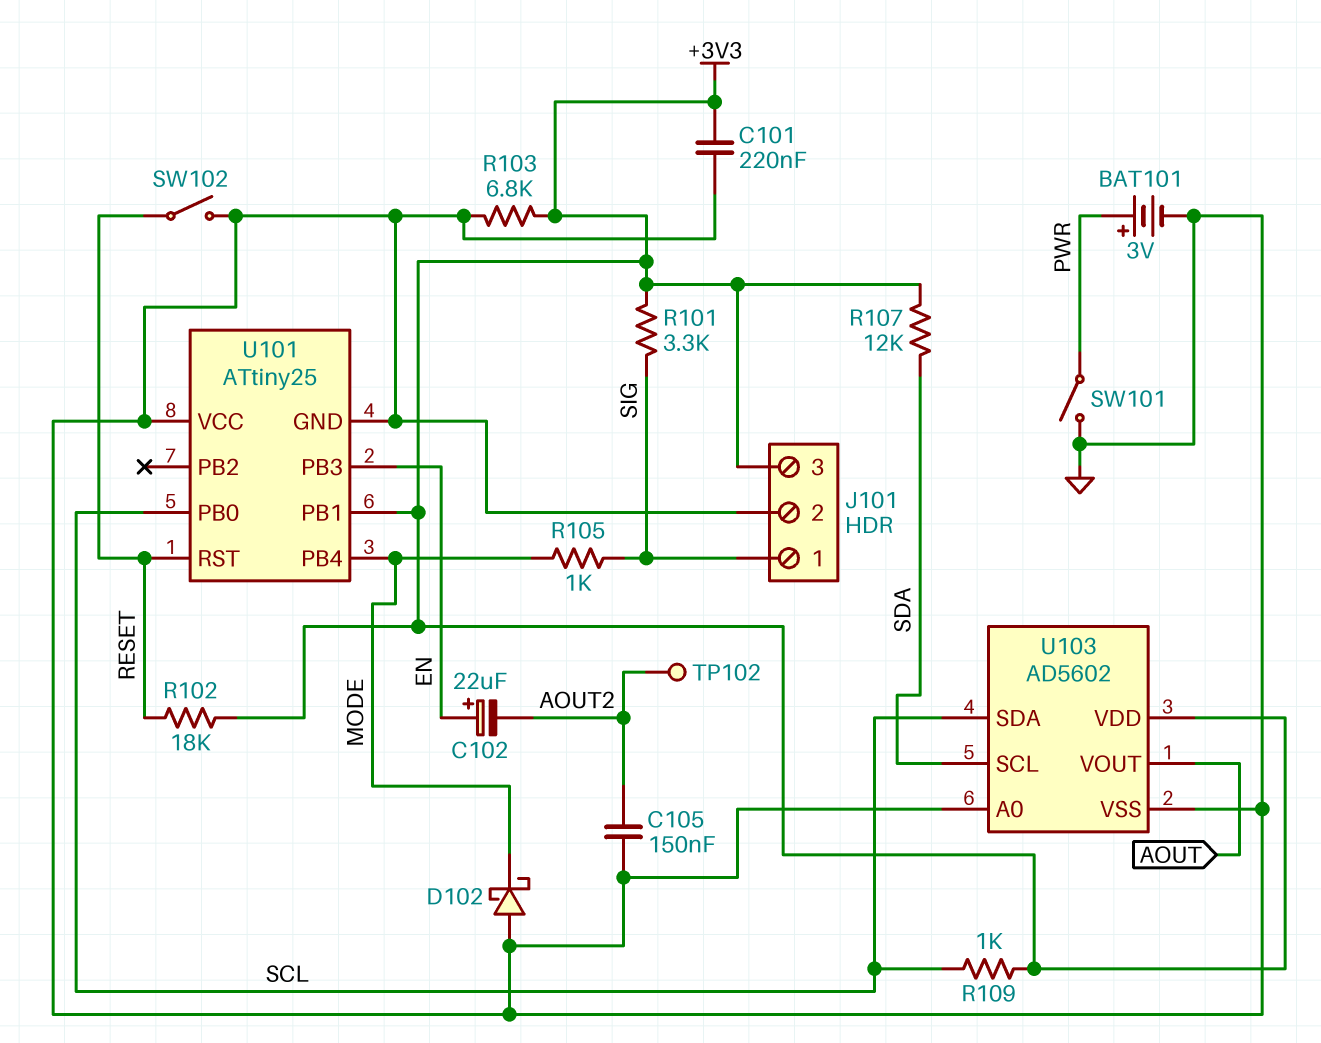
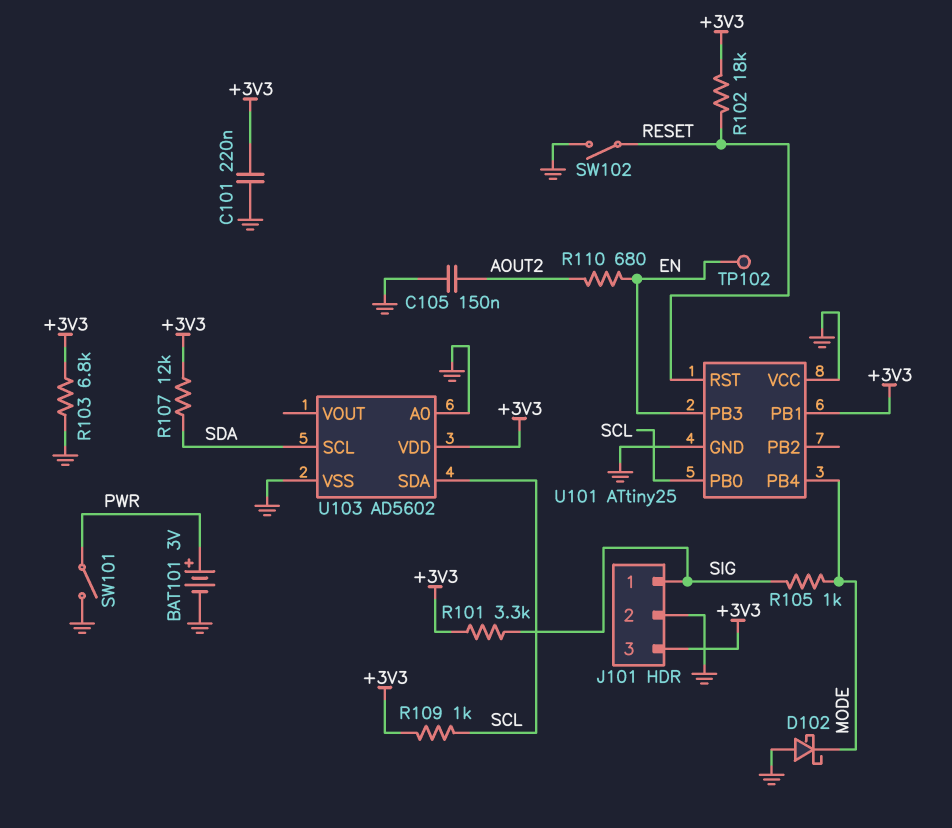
C102: 22uF (plus EN, minus AOUT2) -> none
R110: none -> 680 (AOUT2, EN)
TP102: test point (AOUT2) -> test point (EN)
U103 pin VOUT: AOUT -> none

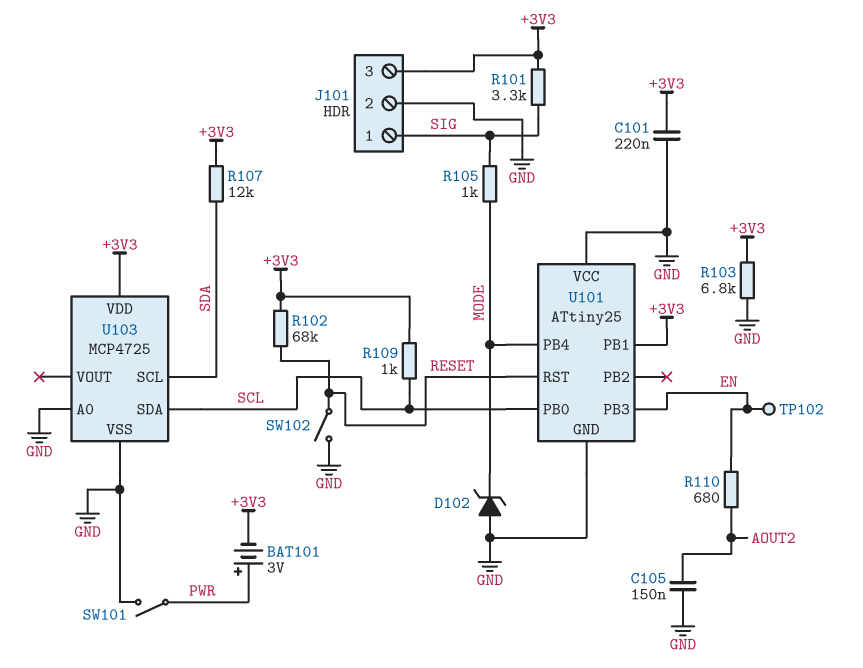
BAT101: 3V (plus PWR, minus GND) -> 3V (plus PWR, minus +3V3)
D102: schottky (A GND, K MODE) -> zener (A GND, K MODE)
R102: 18k (+3V3, RESET) -> 68k (+3V3, RESET)
U103: AD5602 -> MCP4725

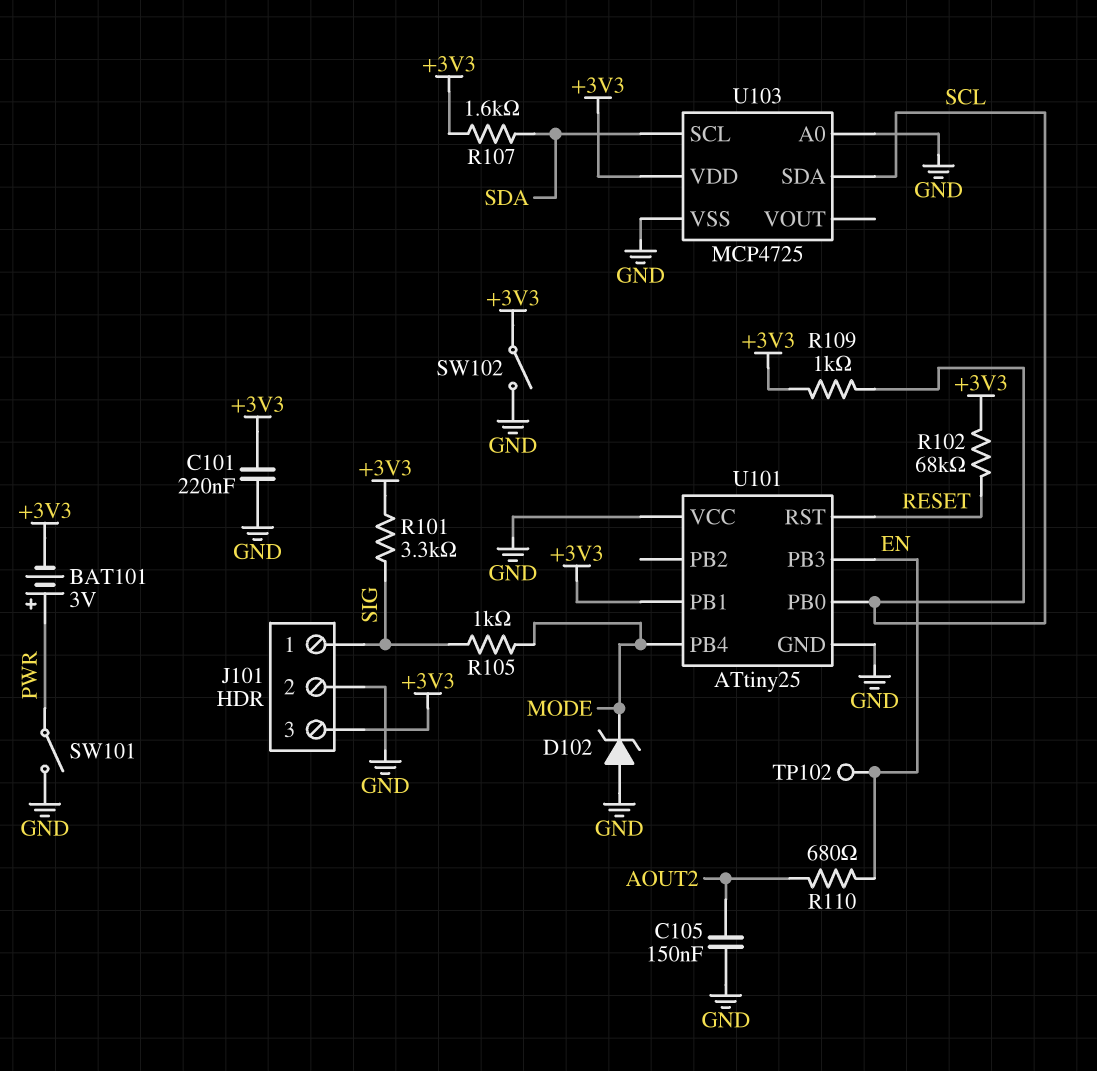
R103: 6.8k (+3V3, GND) -> none
R107: 12k (+3V3, SDA) -> 1.6k (+3V3, SDA)
SW102: switch (GND, RESET) -> switch (+3V3, GND)

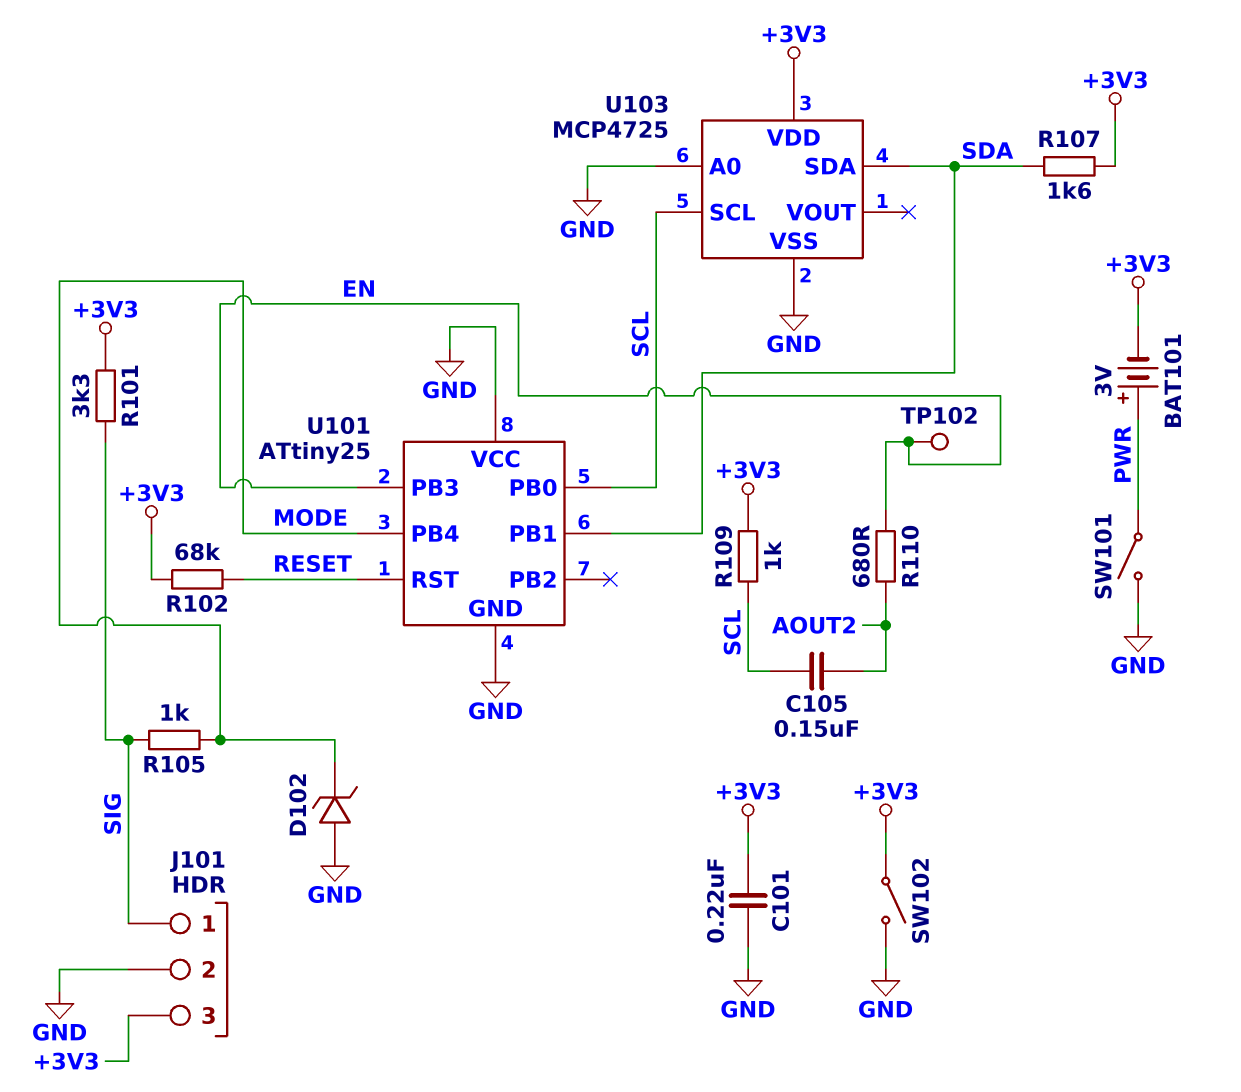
C105: 150nF (AOUT2, GND) -> 150nF (AOUT2, SCL)
U101 pin PB1: +3V3 -> SDA
U103 pin SCL: SDA -> SCL
U103 pin SDA: SCL -> SDA

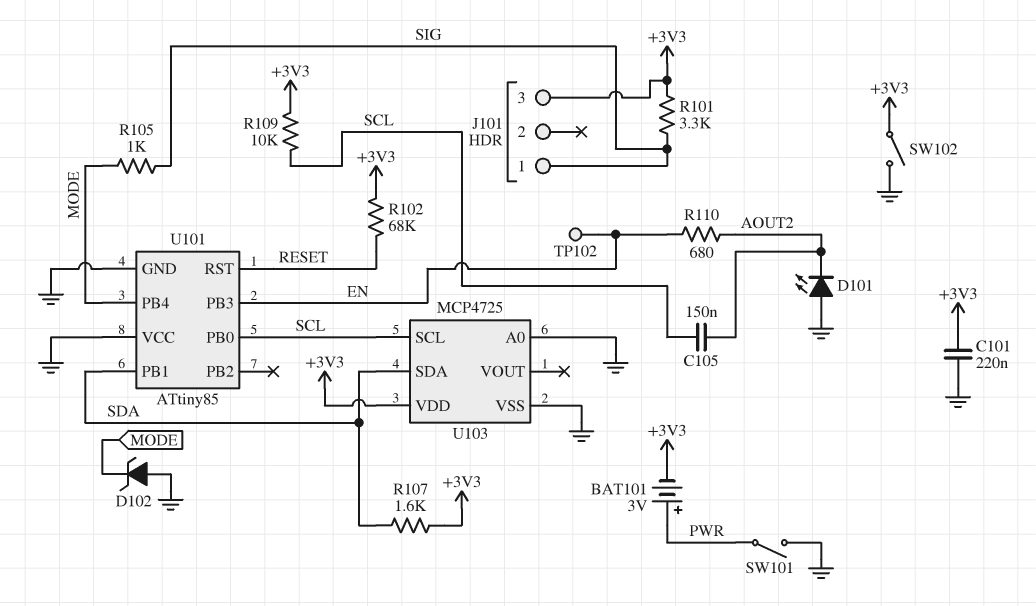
D101: none -> LED (A GND, K AOUT2)
J101 pin 2: GND -> none
R109: 1k (+3V3, SCL) -> 10k (+3V3, SCL)
U101: ATtiny25 -> ATtiny85

